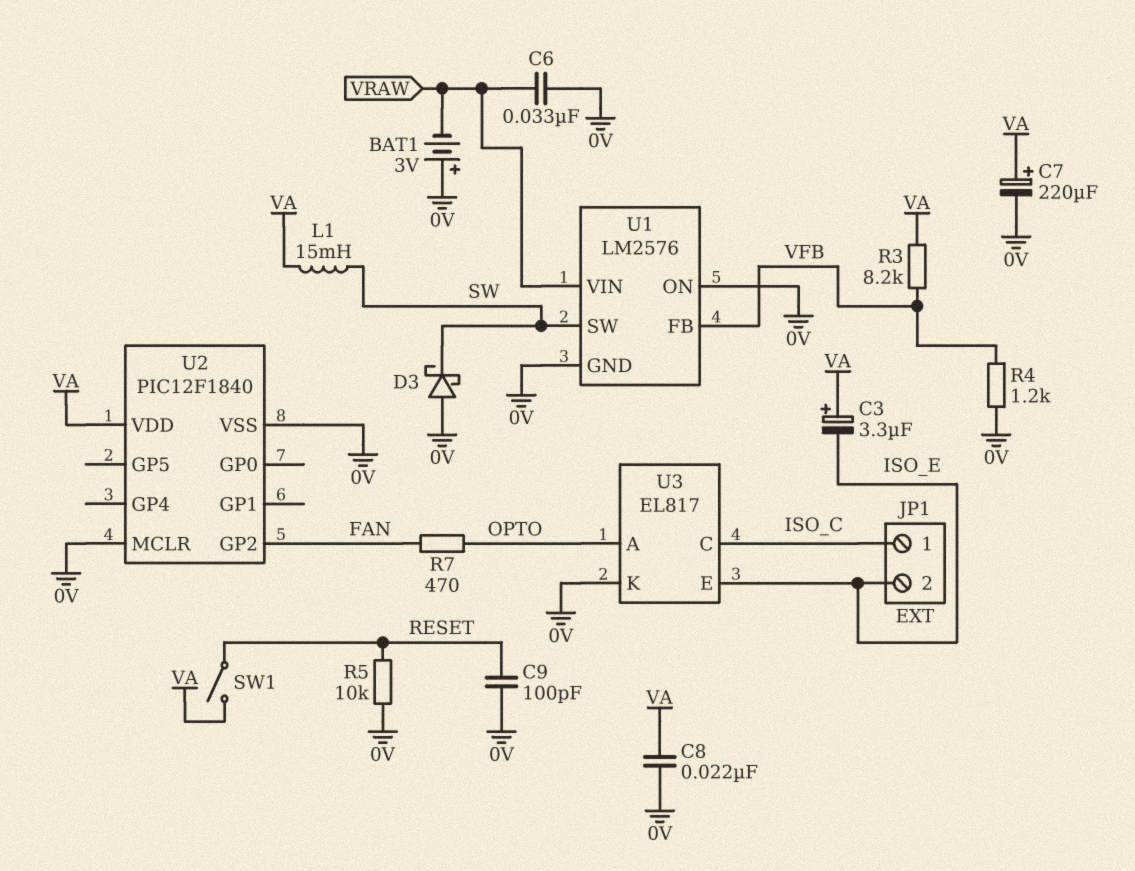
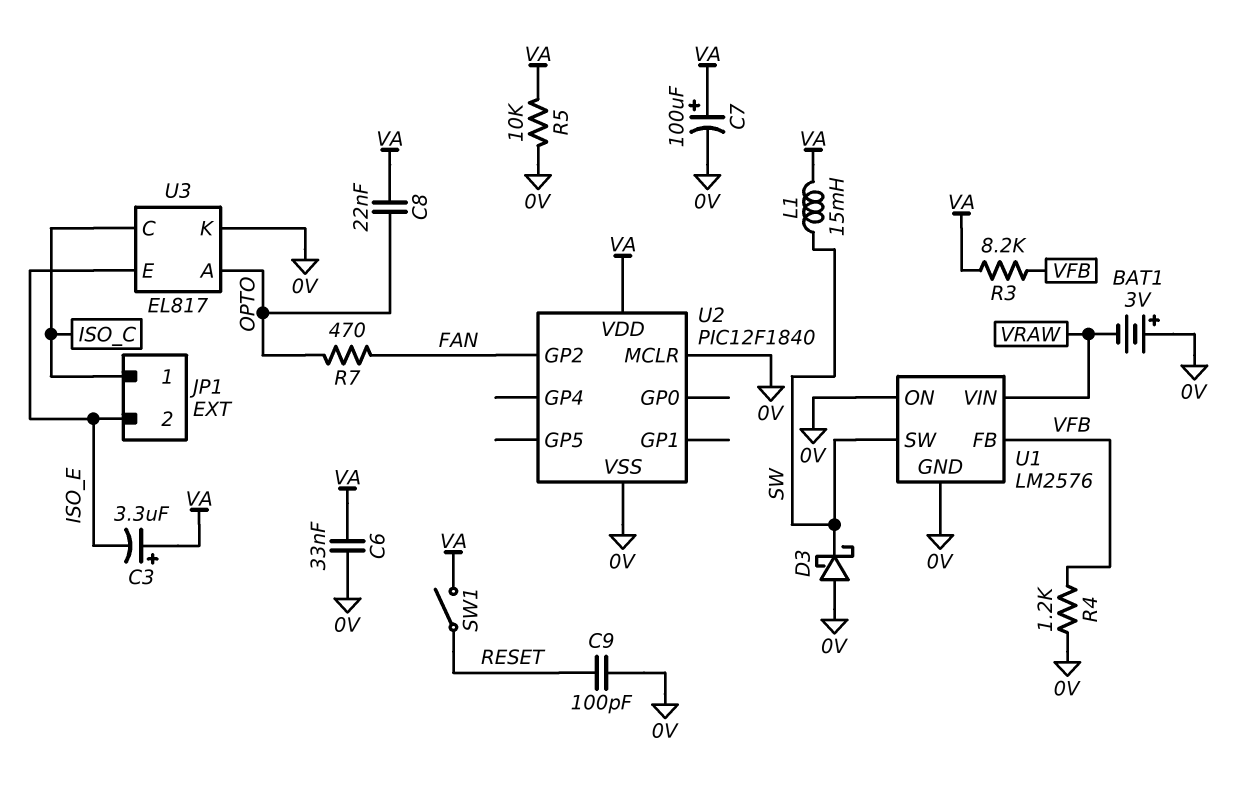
C6: 33nF (0V, VRAW) -> 33nF (0V, VA)
C7: 220uF (plus VA, minus 0V) -> 100uF (plus VA, minus 0V)
C8: 22nF (0V, VA) -> 22nF (OPTO, VA)
R5: 10k (0V, RESET) -> 10k (0V, VA)

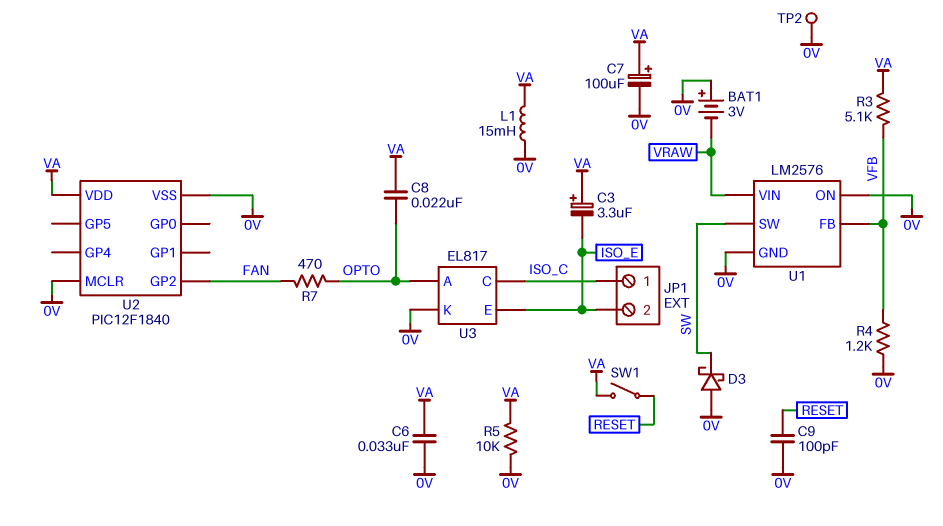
L1: 15mH (SW, VA) -> 15mH (0V, VA)
R3: 8.2k (VA, VFB) -> 5.1k (VA, VFB)
TP2: none -> test point (0V)

